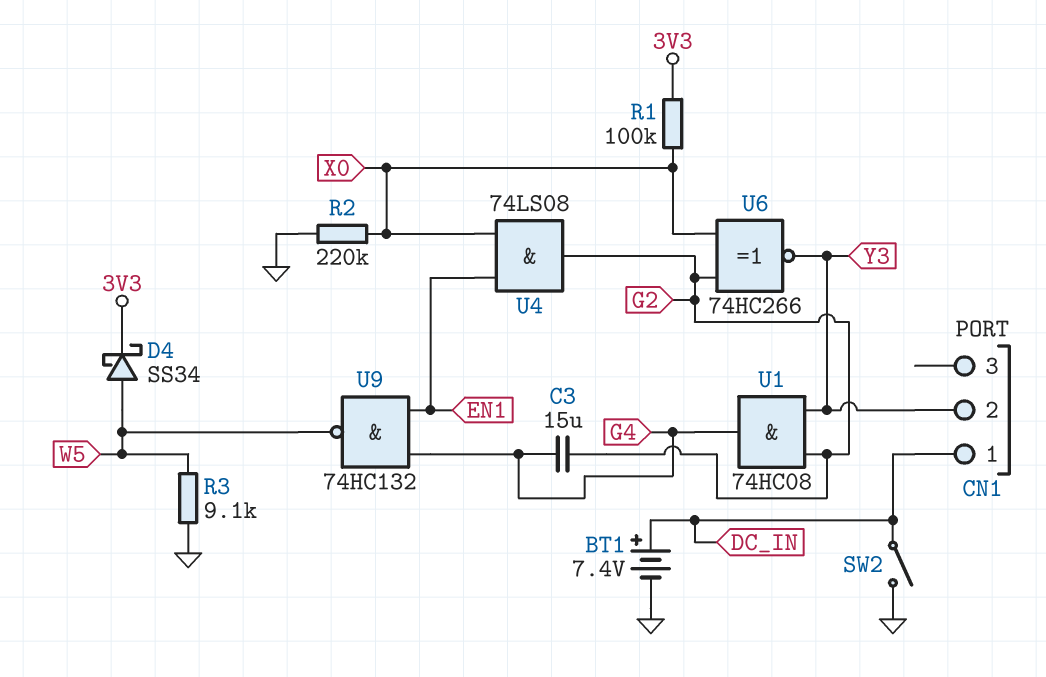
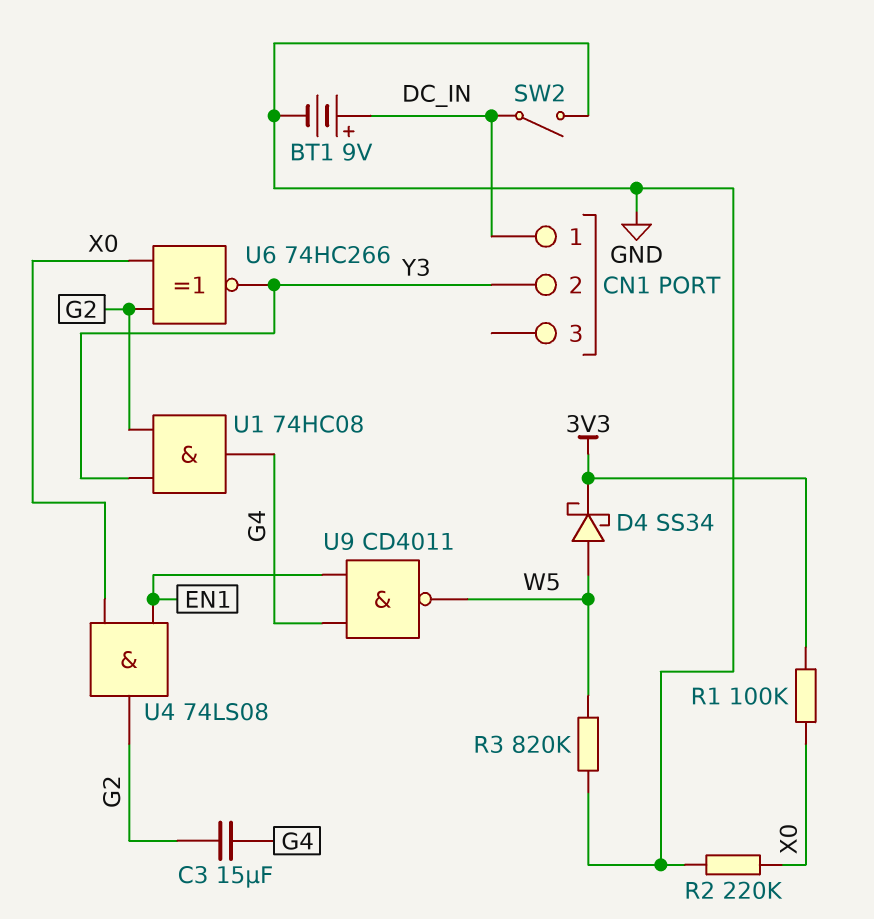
BT1: 7.4V (plus DC_IN, minus GND) -> 9V (plus DC_IN, minus GND)
R3: 9.1k (GND, W5) -> 820k (GND, W5)
U9: NAND 74HC132 (in EN1, in G4, out W5) -> NAND CD4011 (in EN1, in G4, out W5)

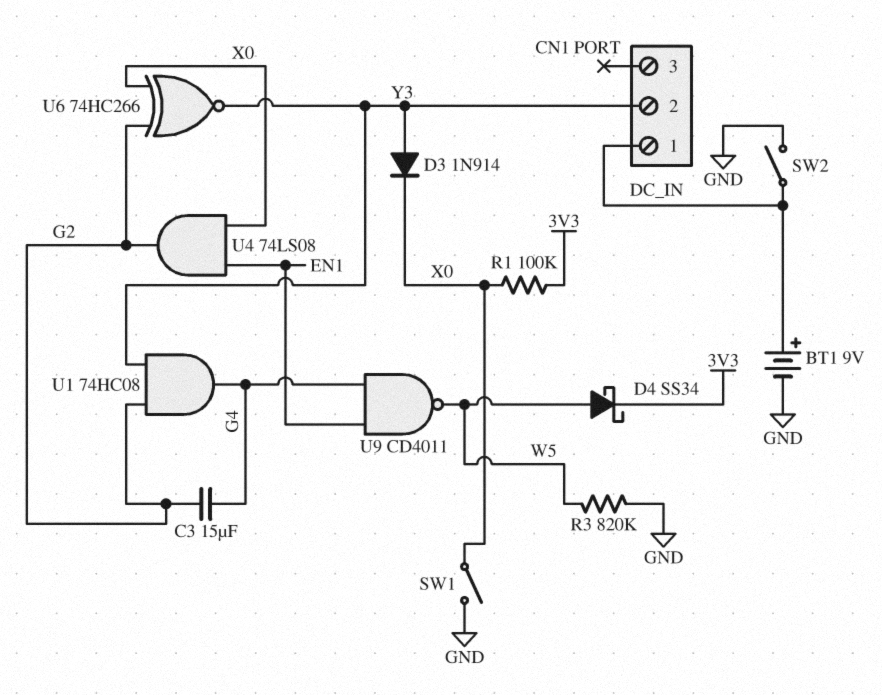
D3: none -> diode 1N914 (A Y3, K X0)
R2: 220k (GND, X0) -> none
SW1: none -> switch (GND, X0)

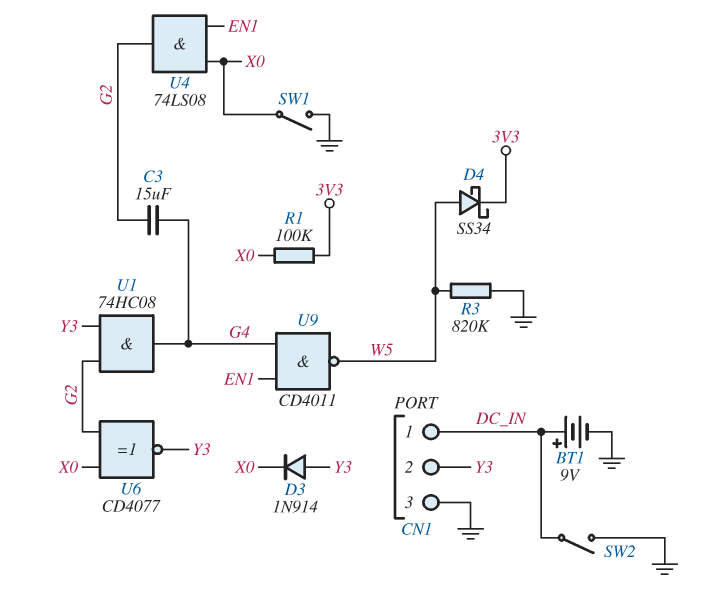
CN1 pin 3: none -> GND
U6: XNOR 74HC266 (in G2, in X0, out Y3) -> XNOR CD4077 (in G2, in X0, out Y3)

